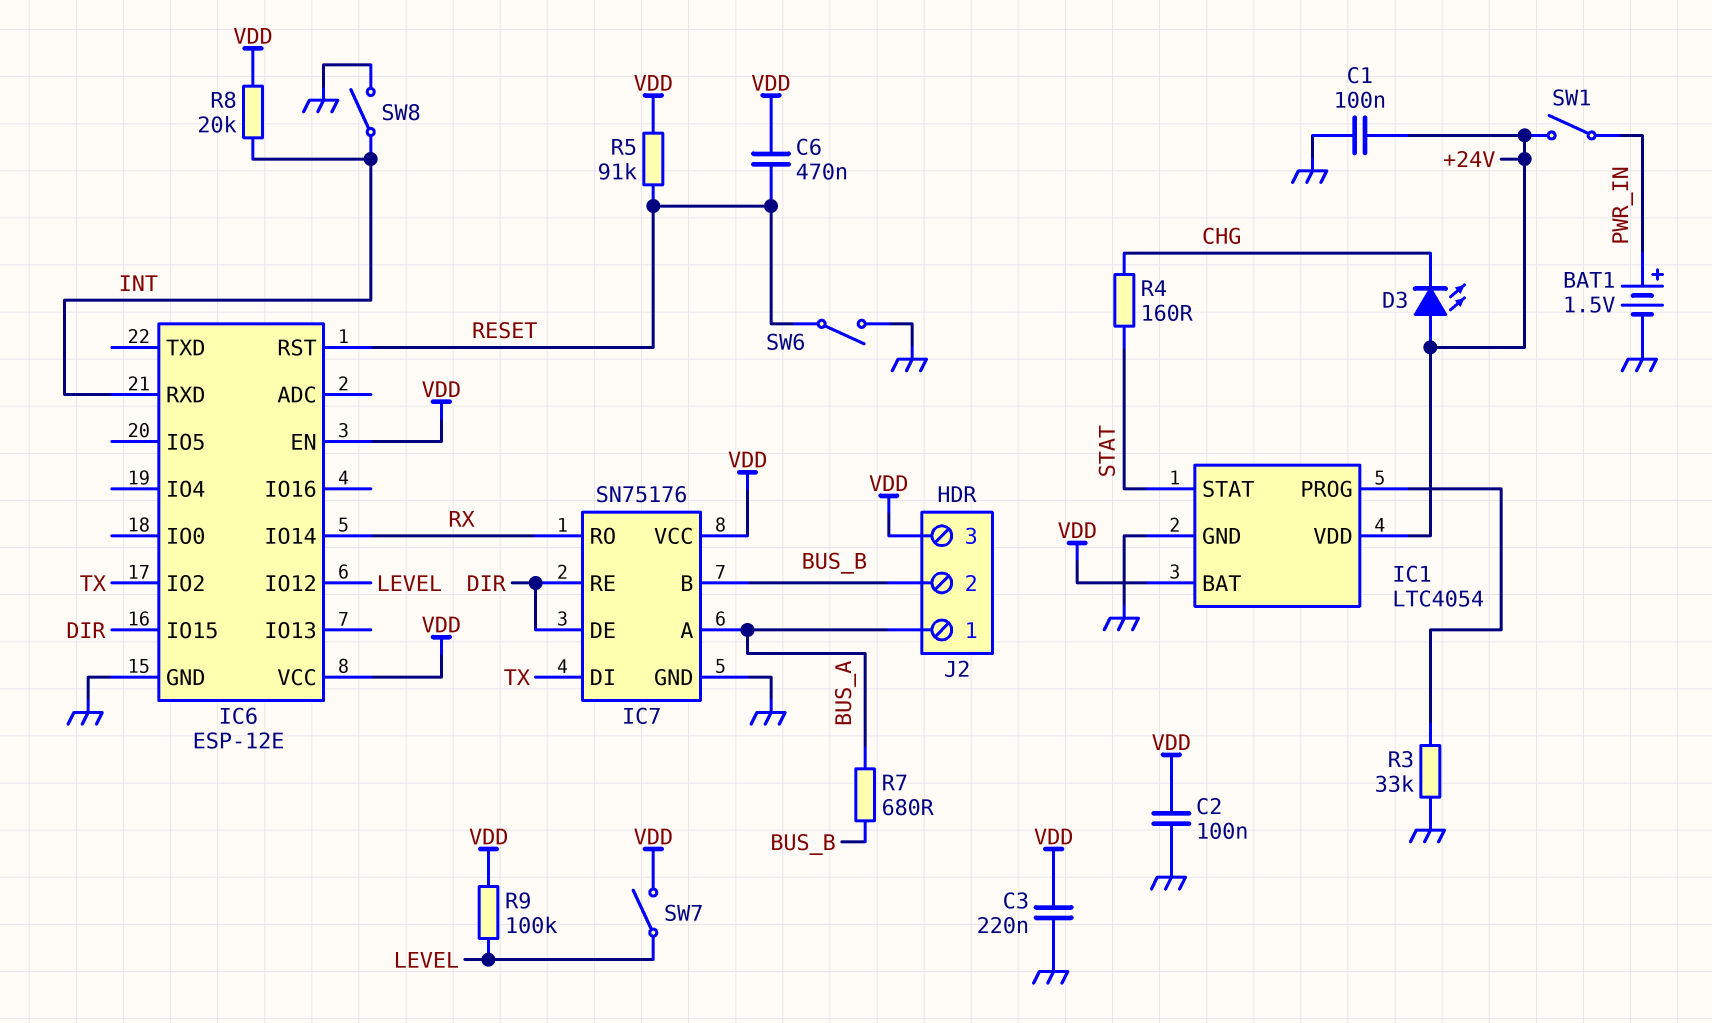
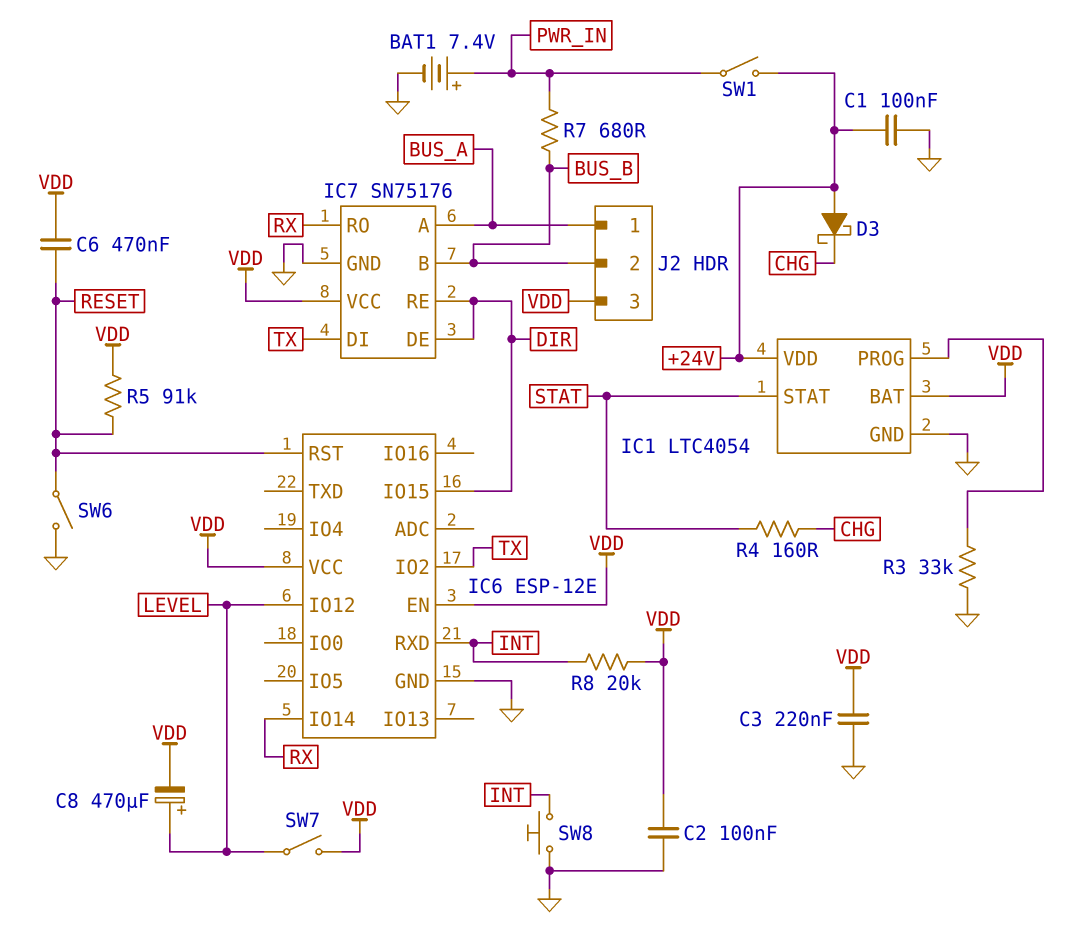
BAT1: 1.5V (plus PWR_IN, minus GND) -> 7.4V (plus PWR_IN, minus GND)
C8: none -> 470uF (plus LEVEL, minus VDD)
D3: LED (A +24V, K CHG) -> schottky (A +24V, K CHG)
R7: 680 (BUS_A, BUS_B) -> 680 (BUS_B, PWR_IN)
R9: 100k (LEVEL, VDD) -> none
SW8: switch (GND, INT) -> button (GND, INT)

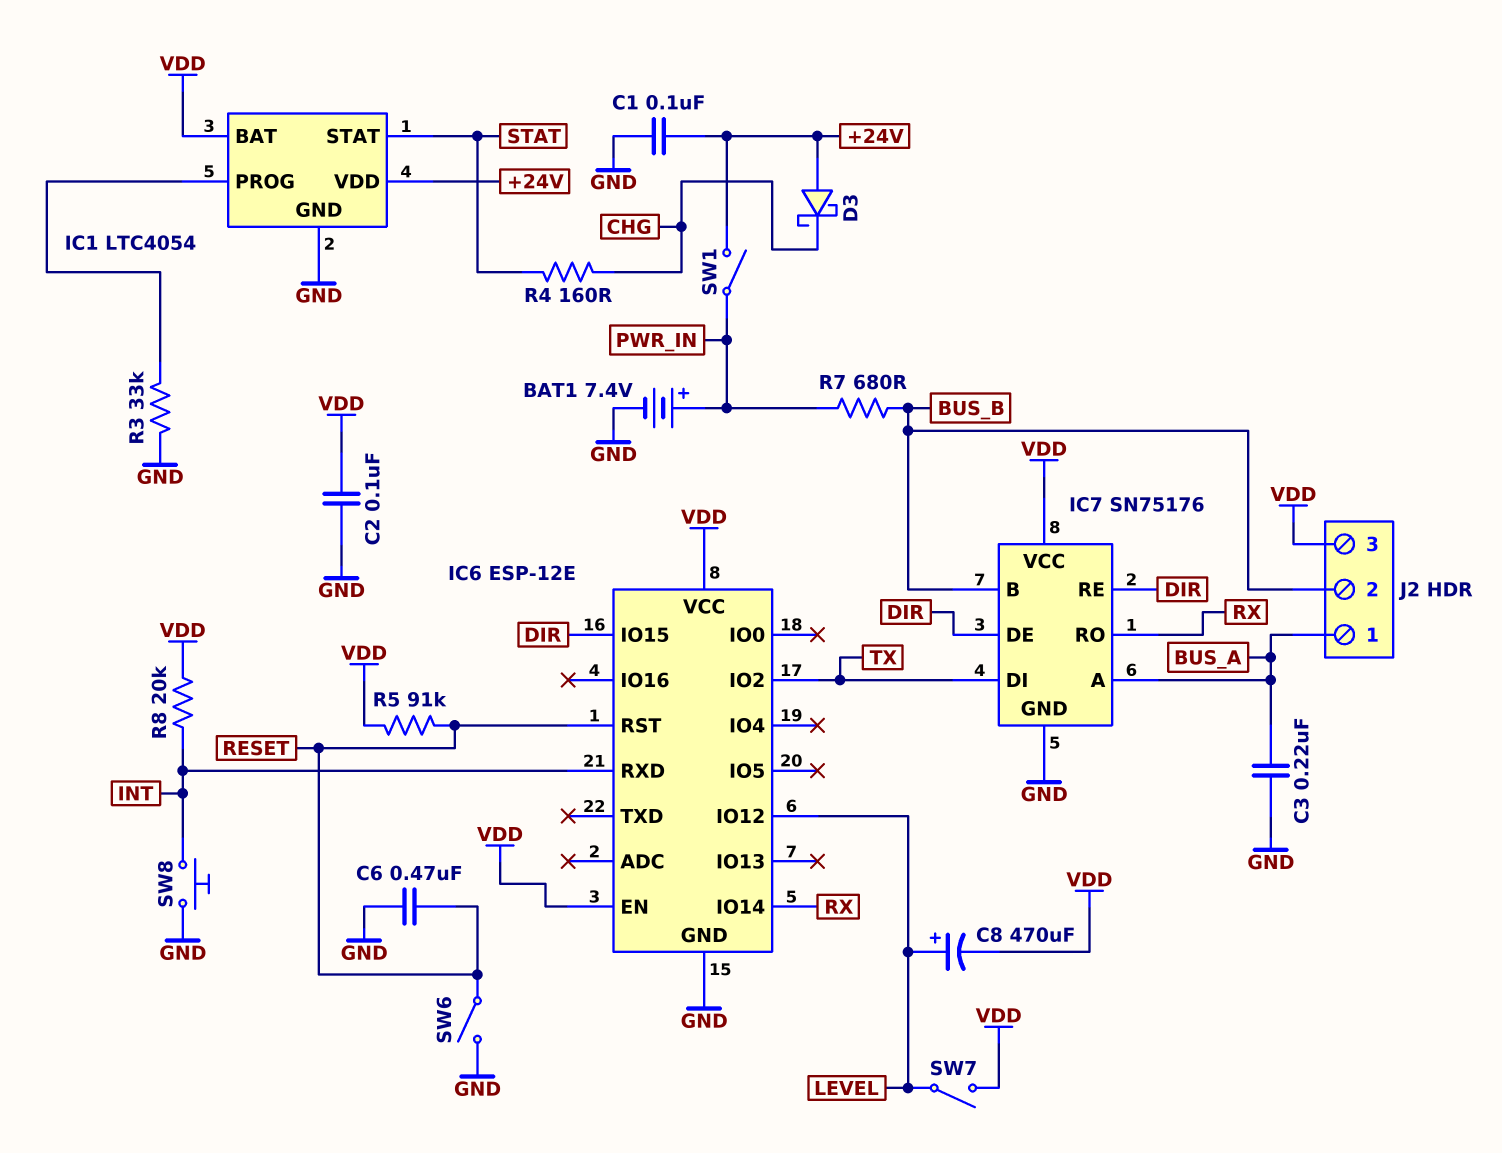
C3: 220nF (GND, VDD) -> 220nF (BUS_A, GND)
C6: 470nF (RESET, VDD) -> 470nF (GND, RESET)

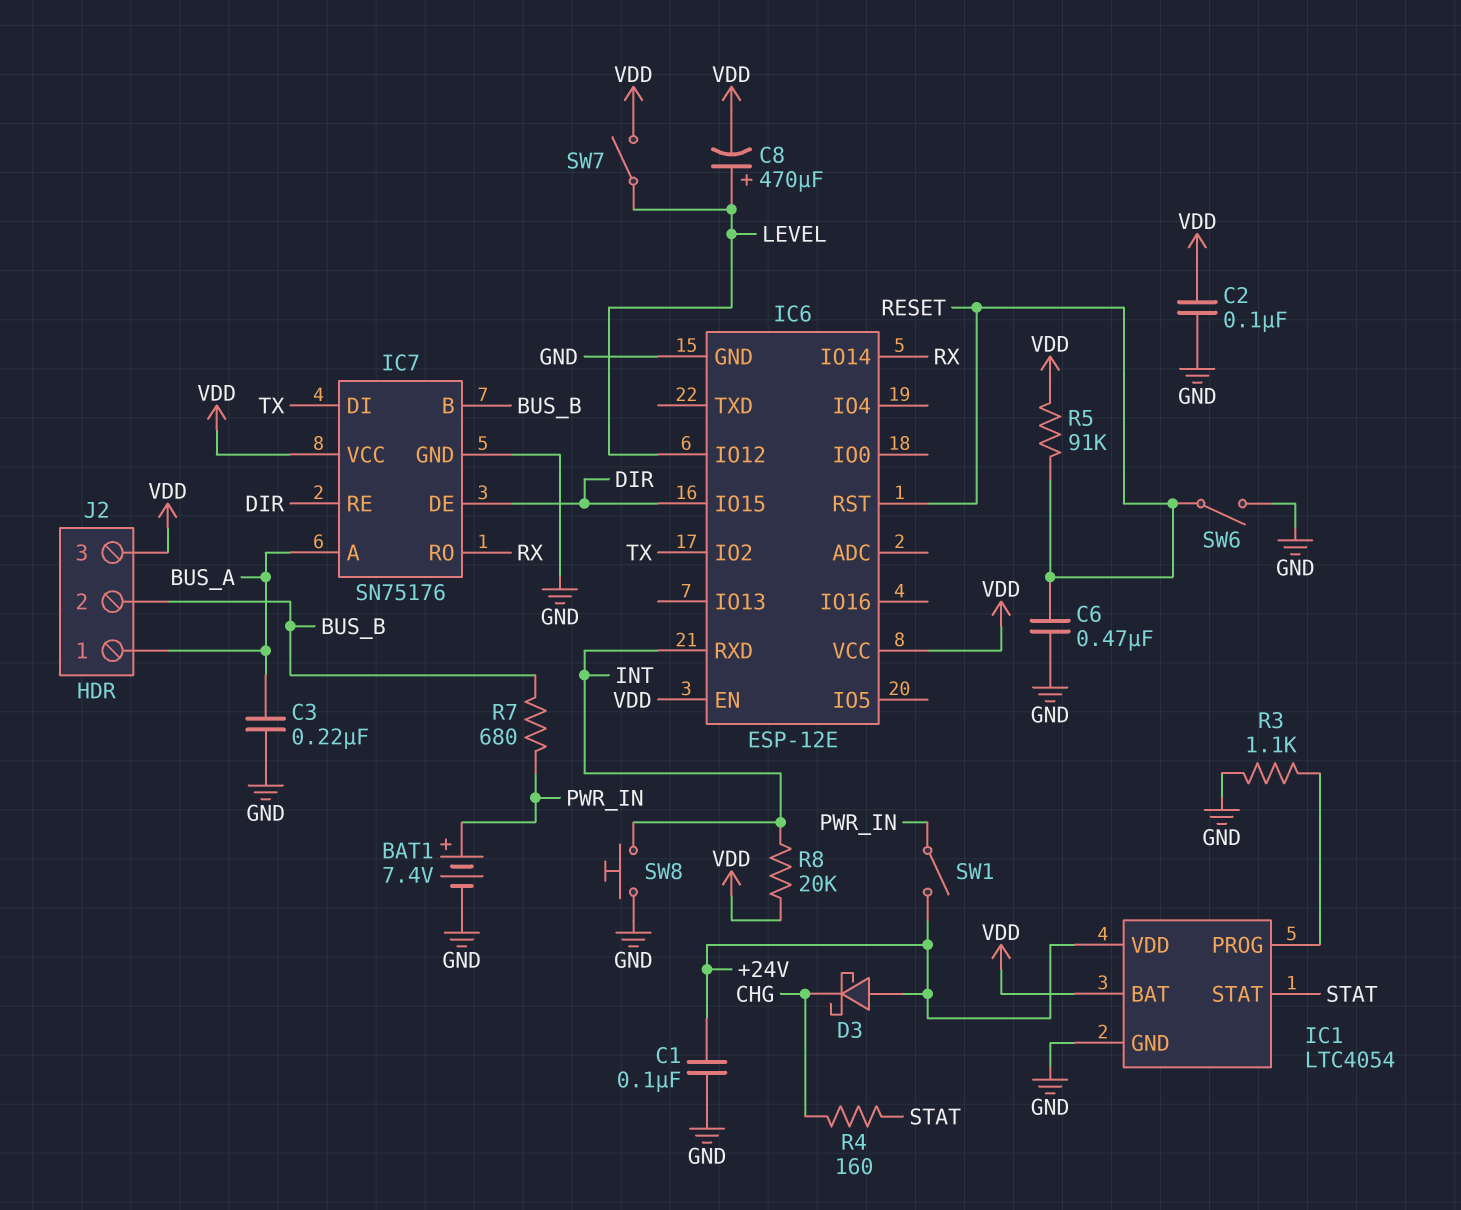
R3: 33k (GND, IC1/PROG) -> 1.1k (GND, IC1/PROG)

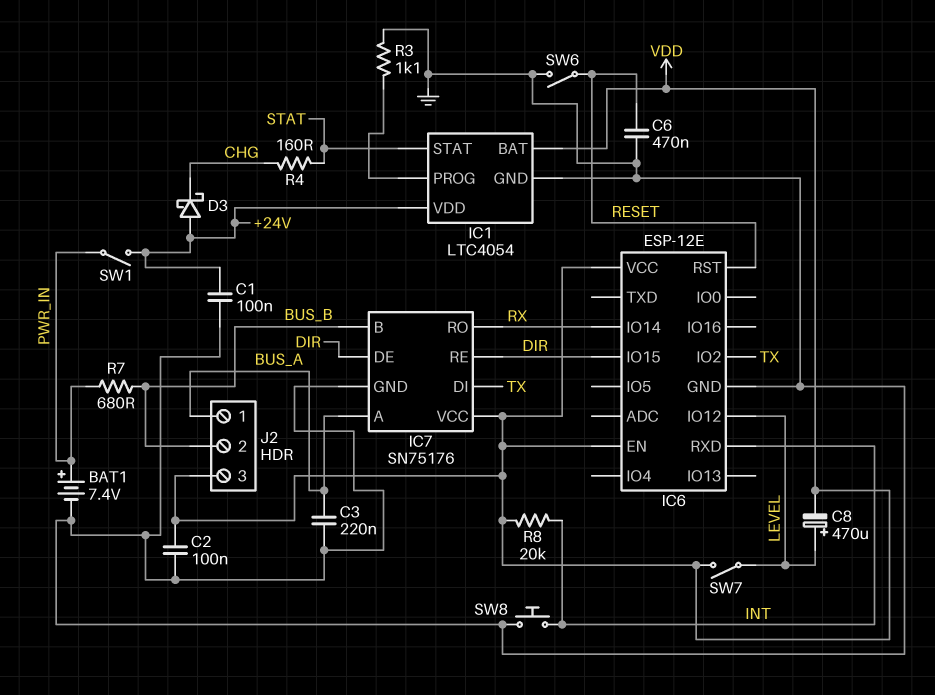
R5: 91k (RESET, VDD) -> none

